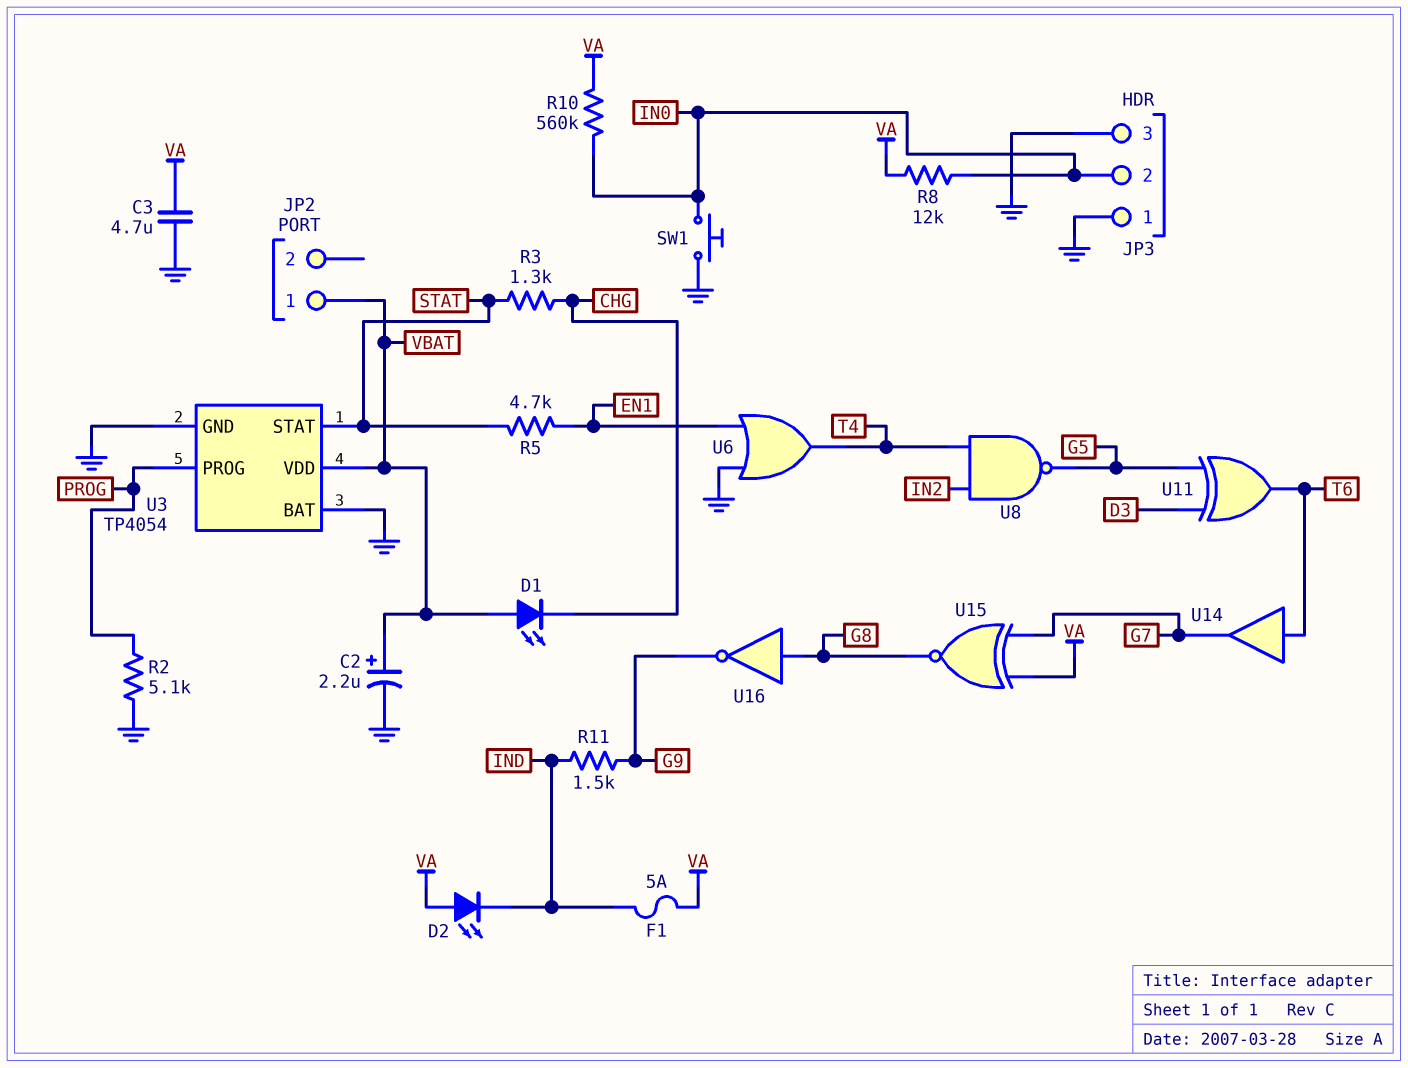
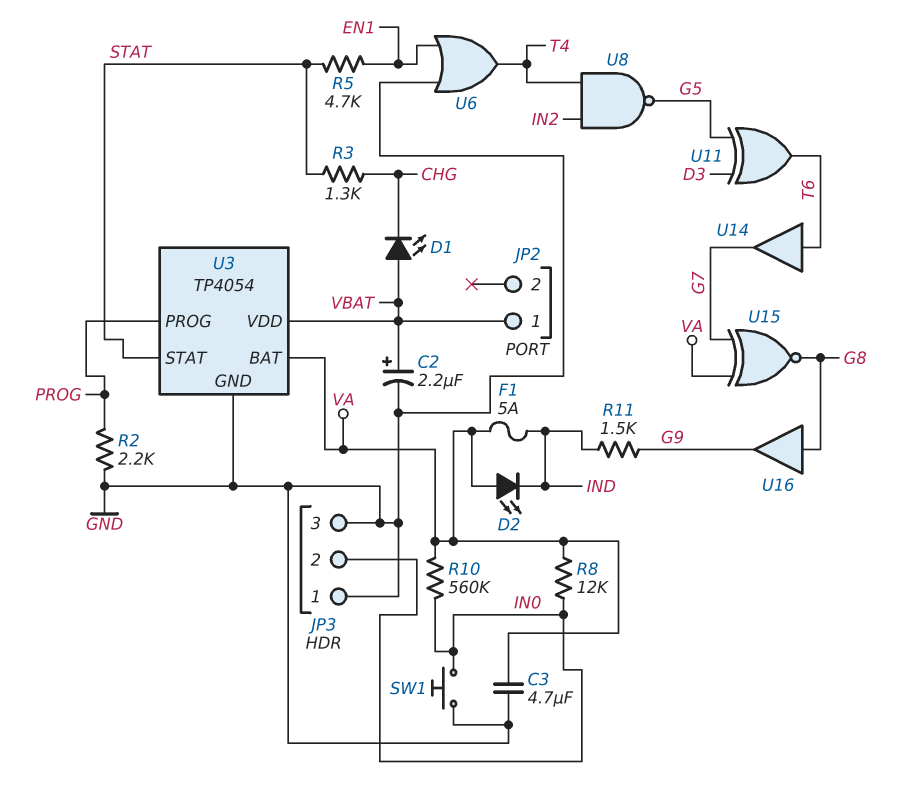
R2: 5.1k (GND, PROG) -> 2.2k (GND, PROG)
U3 pin BAT: GND -> VA
U16: NOT (in G8, out G9) -> buffer (in G8, out G9)

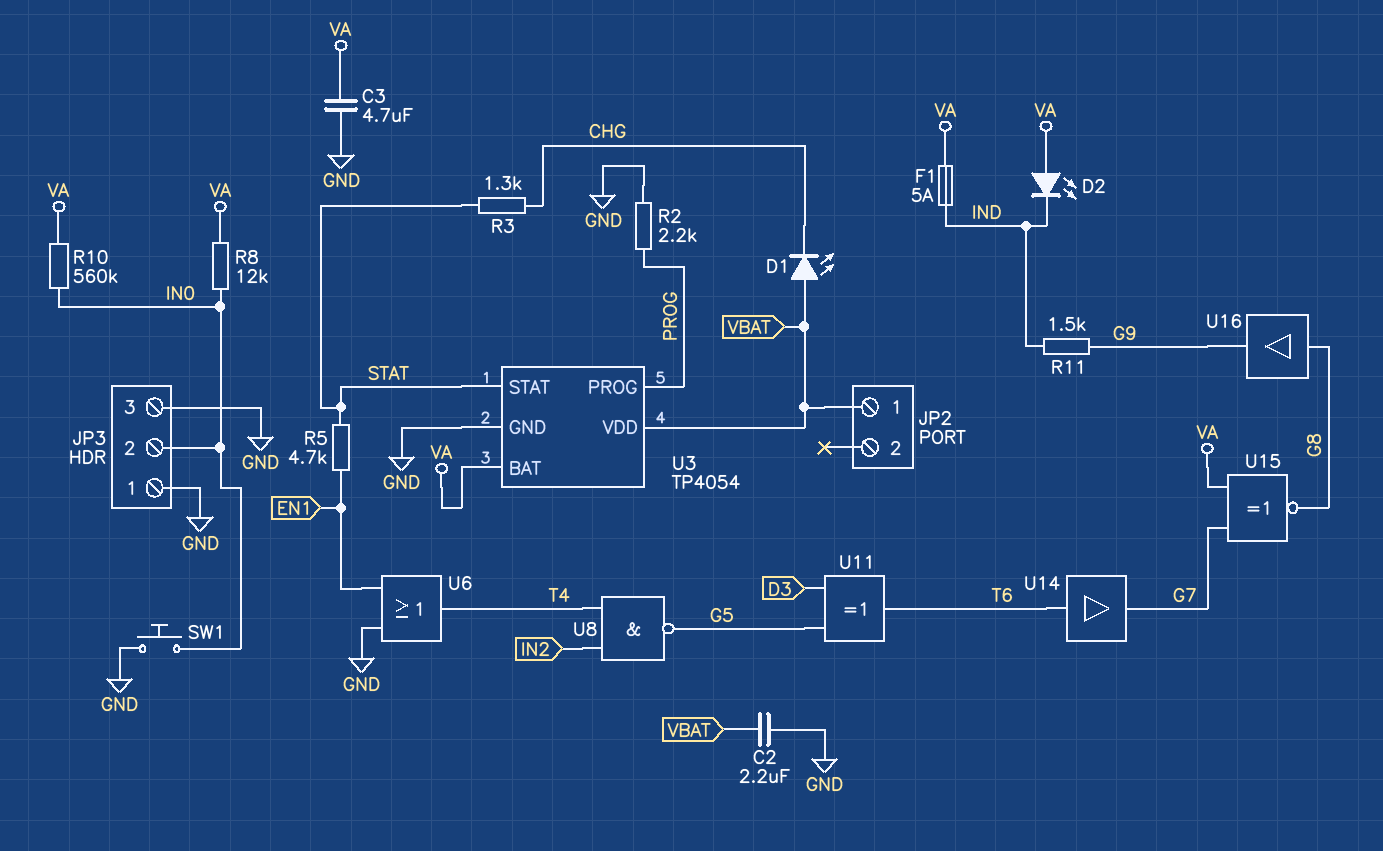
C2: 2.2uF (plus VBAT, minus GND) -> 2.2uF (GND, VBAT)

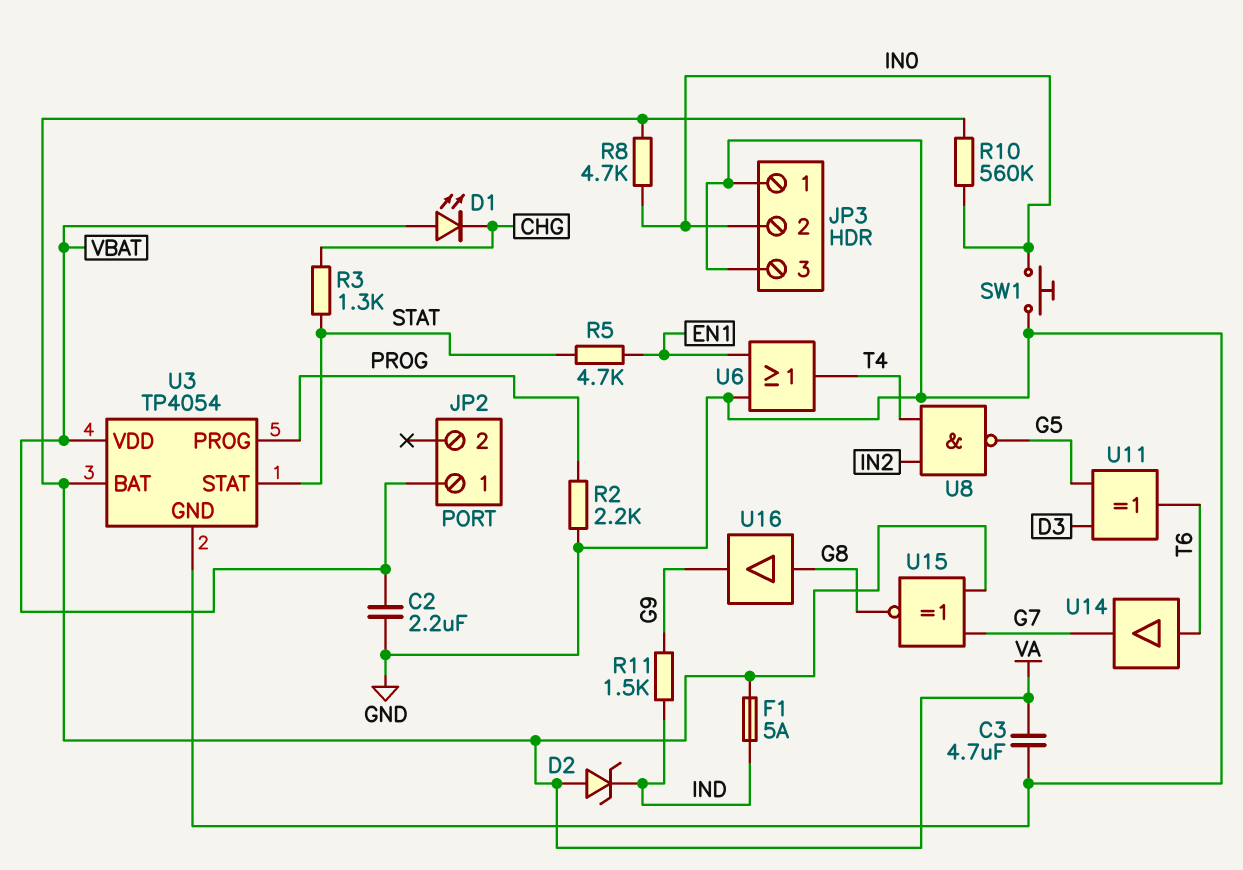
D2: LED (A VA, K IND) -> zener (A VA, K IND)
R8: 12k (IN0, VA) -> 4.7k (IN0, VA)

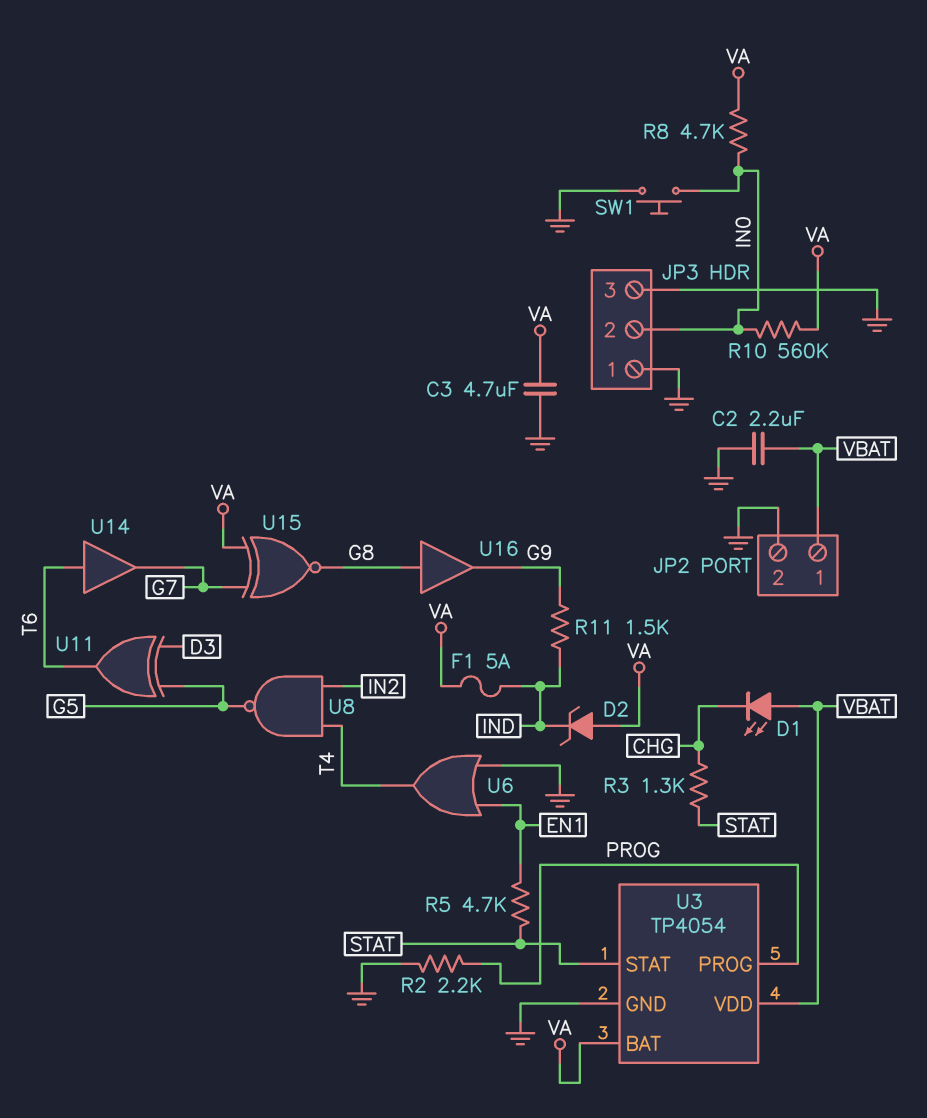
JP2 pin 2: none -> GND

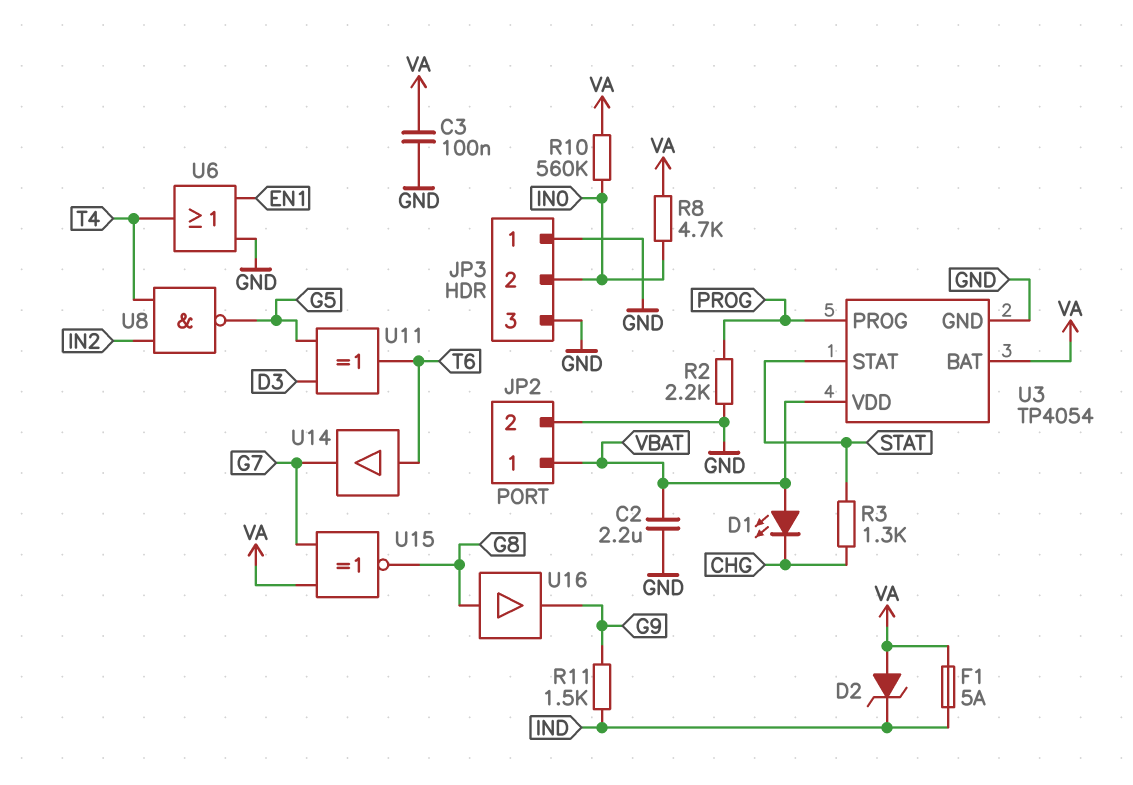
C3: 4.7uF (GND, VA) -> 100nF (GND, VA)
R5: 4.7k (EN1, STAT) -> none
SW1: button (GND, IN0) -> none

